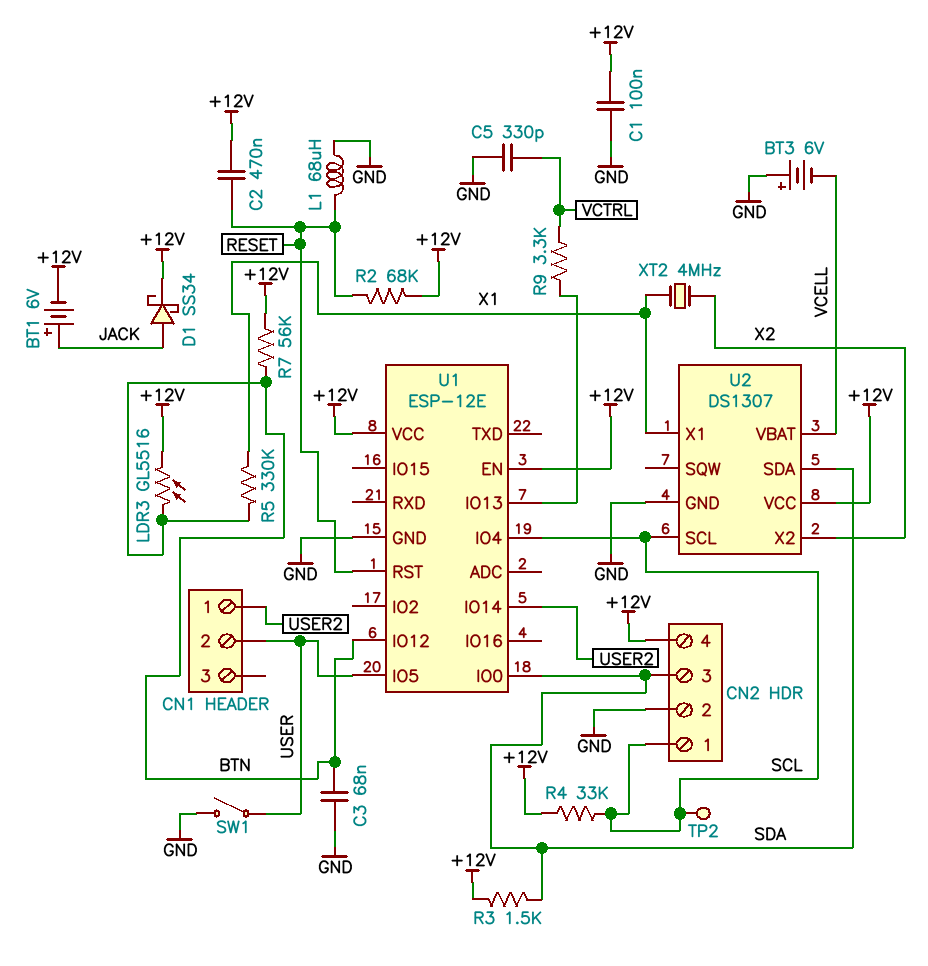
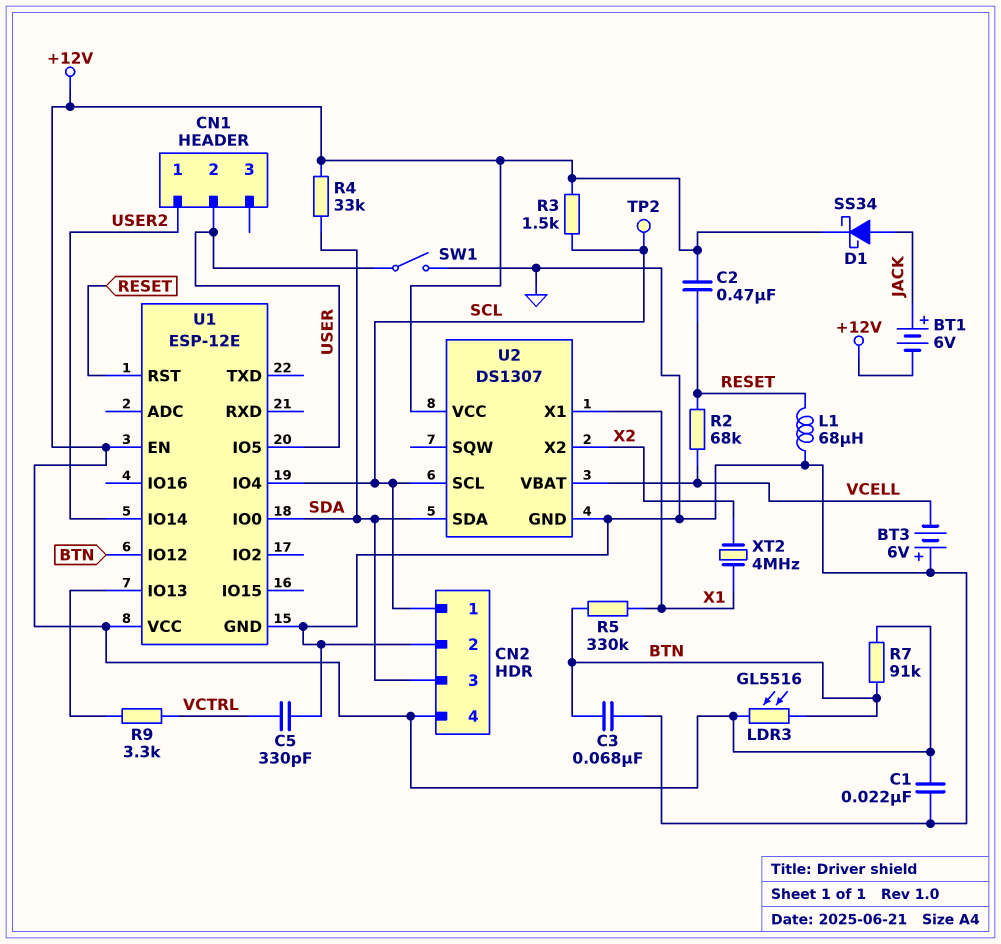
C1: 100nF (+12V, GND) -> 22nF (+12V, GND)
R2: 68k (+12V, RESET) -> 68k (RESET, VCELL)
R3: 1.5k (+12V, SDA) -> 1.5k (+12V, SCL)
R4: 33k (+12V, SCL) -> 33k (+12V, SDA)
R7: 56k (+12V, BTN) -> 91k (+12V, BTN)

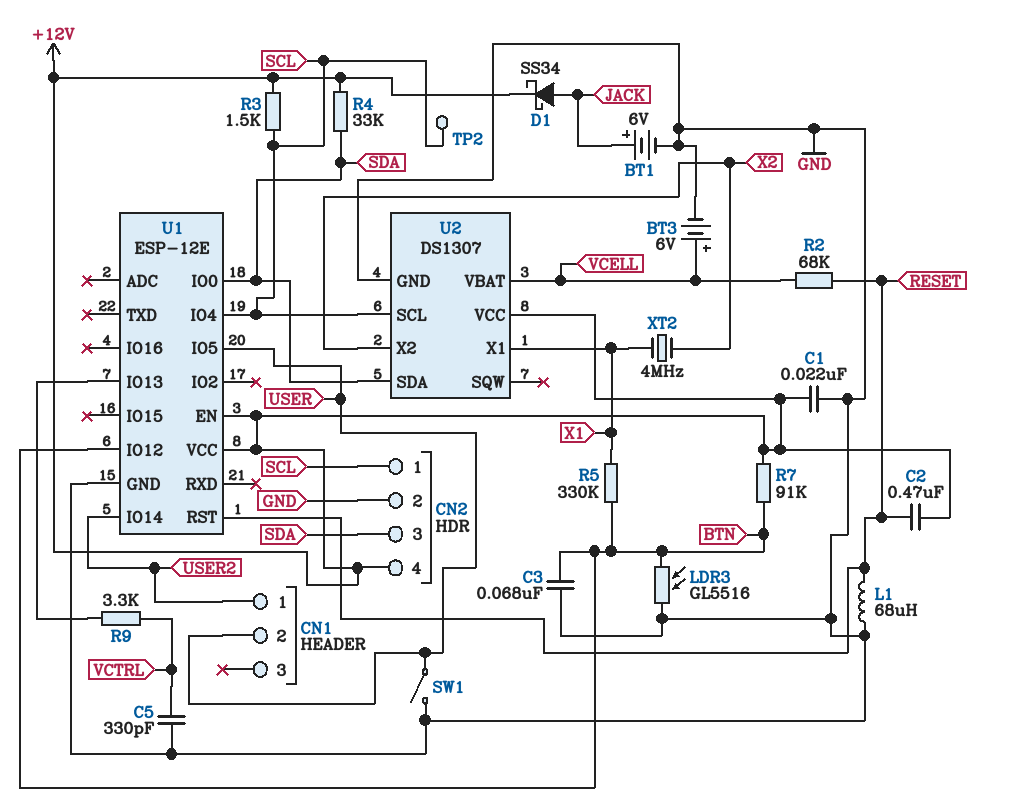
BT1: 6V (plus JACK, minus +12V) -> 6V (plus JACK, minus GND)
BT3: 6V (plus GND, minus VCELL) -> 6V (plus VCELL, minus GND)
LDR3: GL5516 (+12V, BTN) -> GL5516 (BTN, GND)

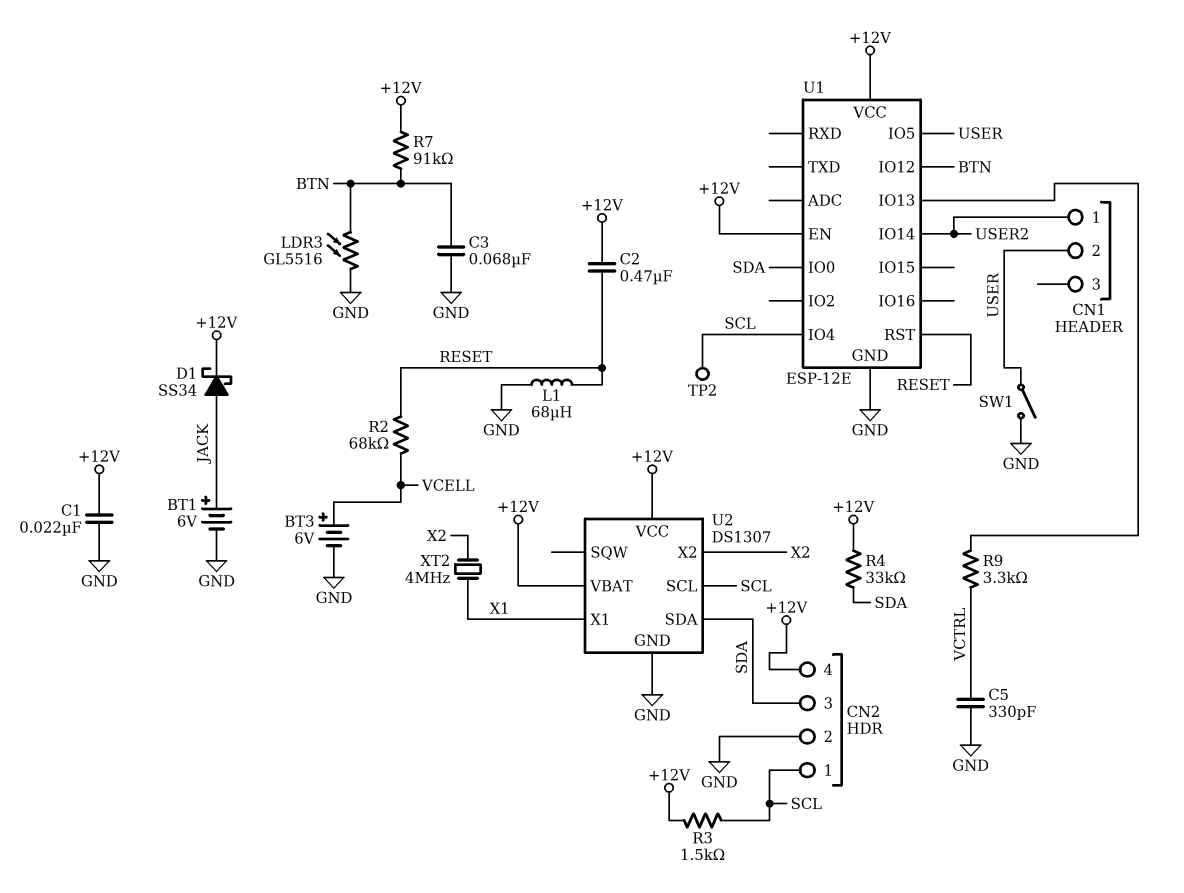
R5: 330k (BTN, X1) -> none
U2 pin VBAT: VCELL -> +12V

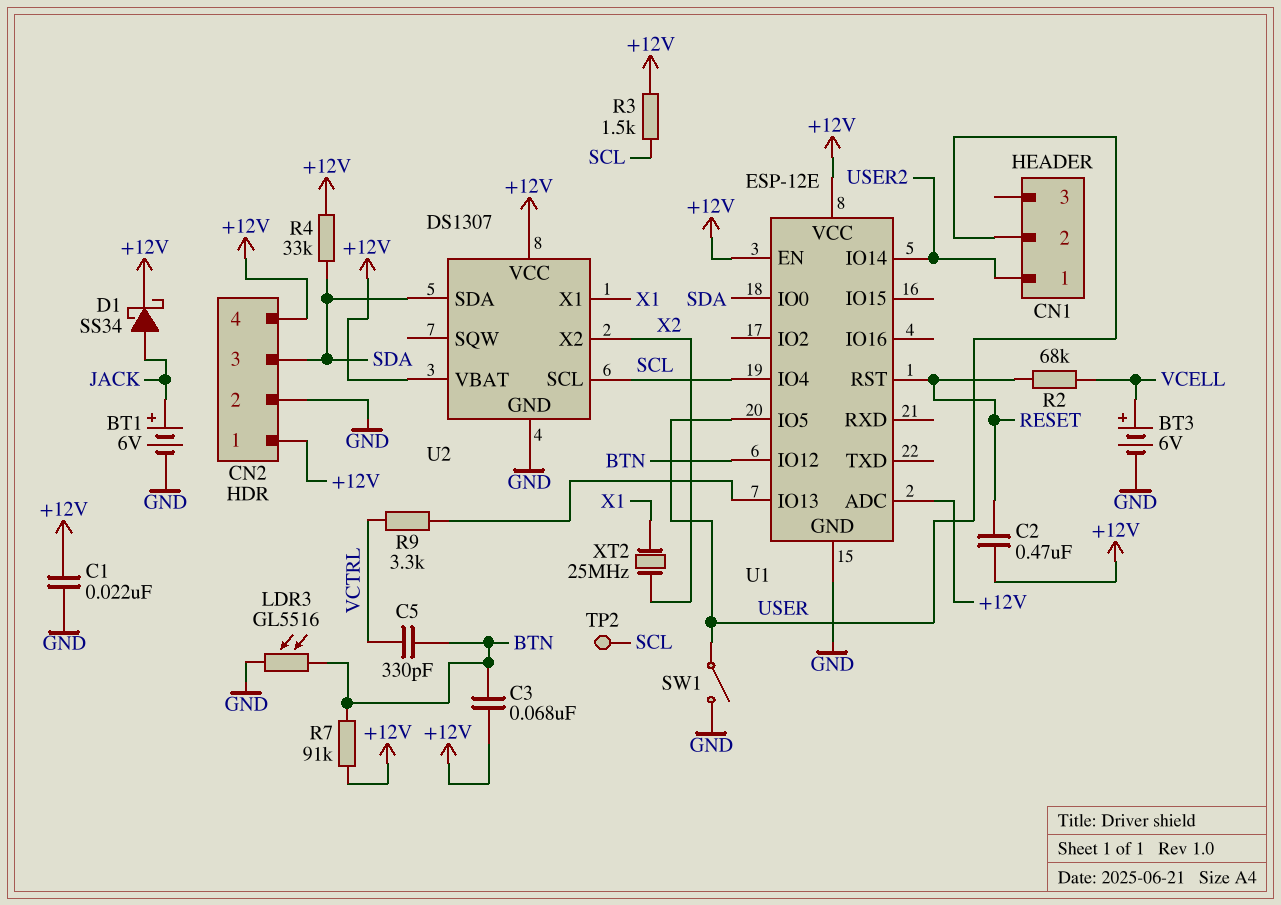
C3: 68nF (BTN, GND) -> 68nF (+12V, BTN)
C5: 330pF (GND, VCTRL) -> 330pF (BTN, VCTRL)
CN2 pin 1: SCL -> +12V
L1: 68uH (GND, RESET) -> none
U1 pin ADC: none -> +12V
XT2: 4MHz (X1, X2) -> 25MHz (X1, X2)

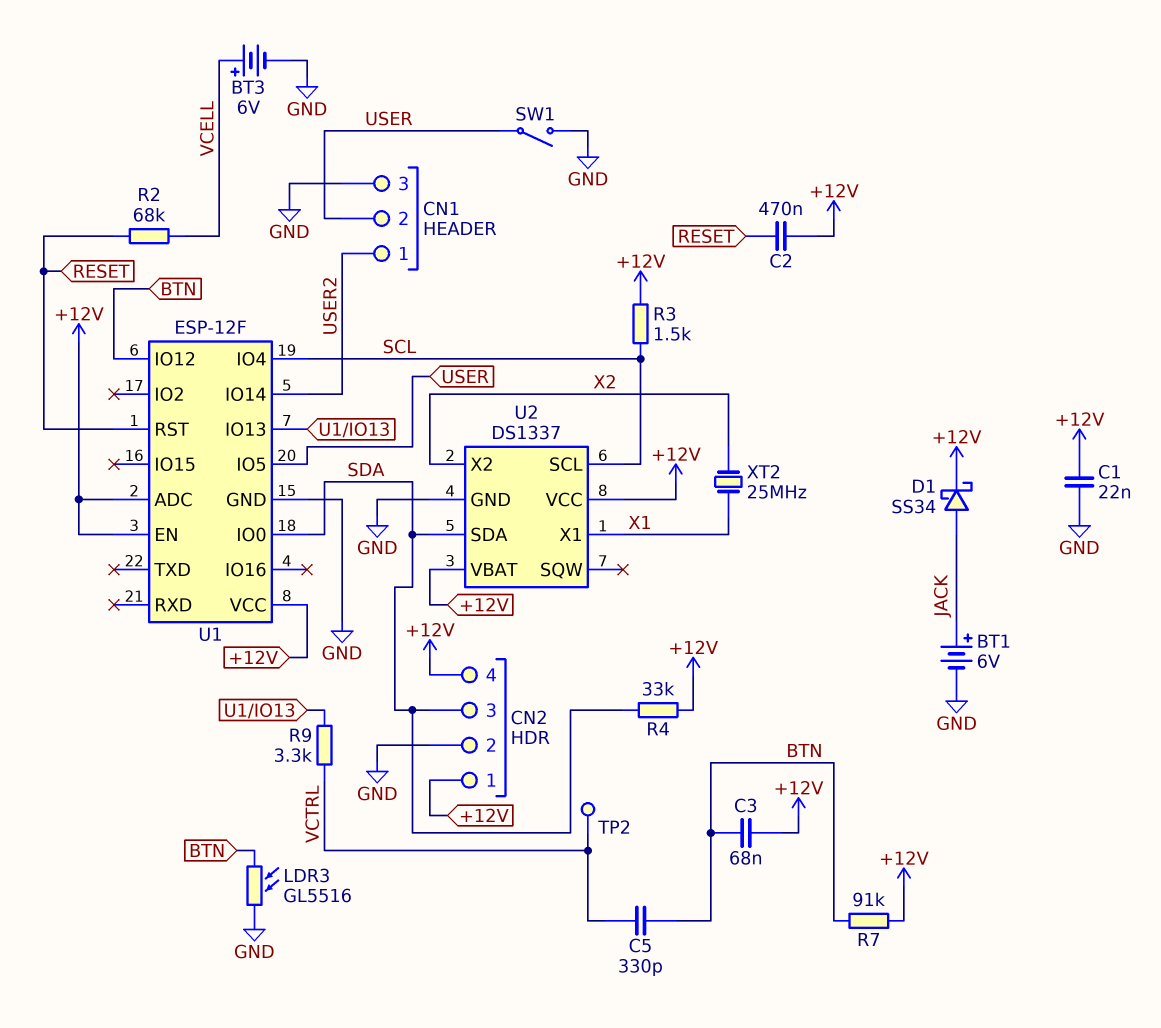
CN1 pin 3: none -> GND
TP2: test point (SCL) -> test point (VCTRL)
U1: ESP-12E -> ESP-12F
U2: DS1307 -> DS1337

